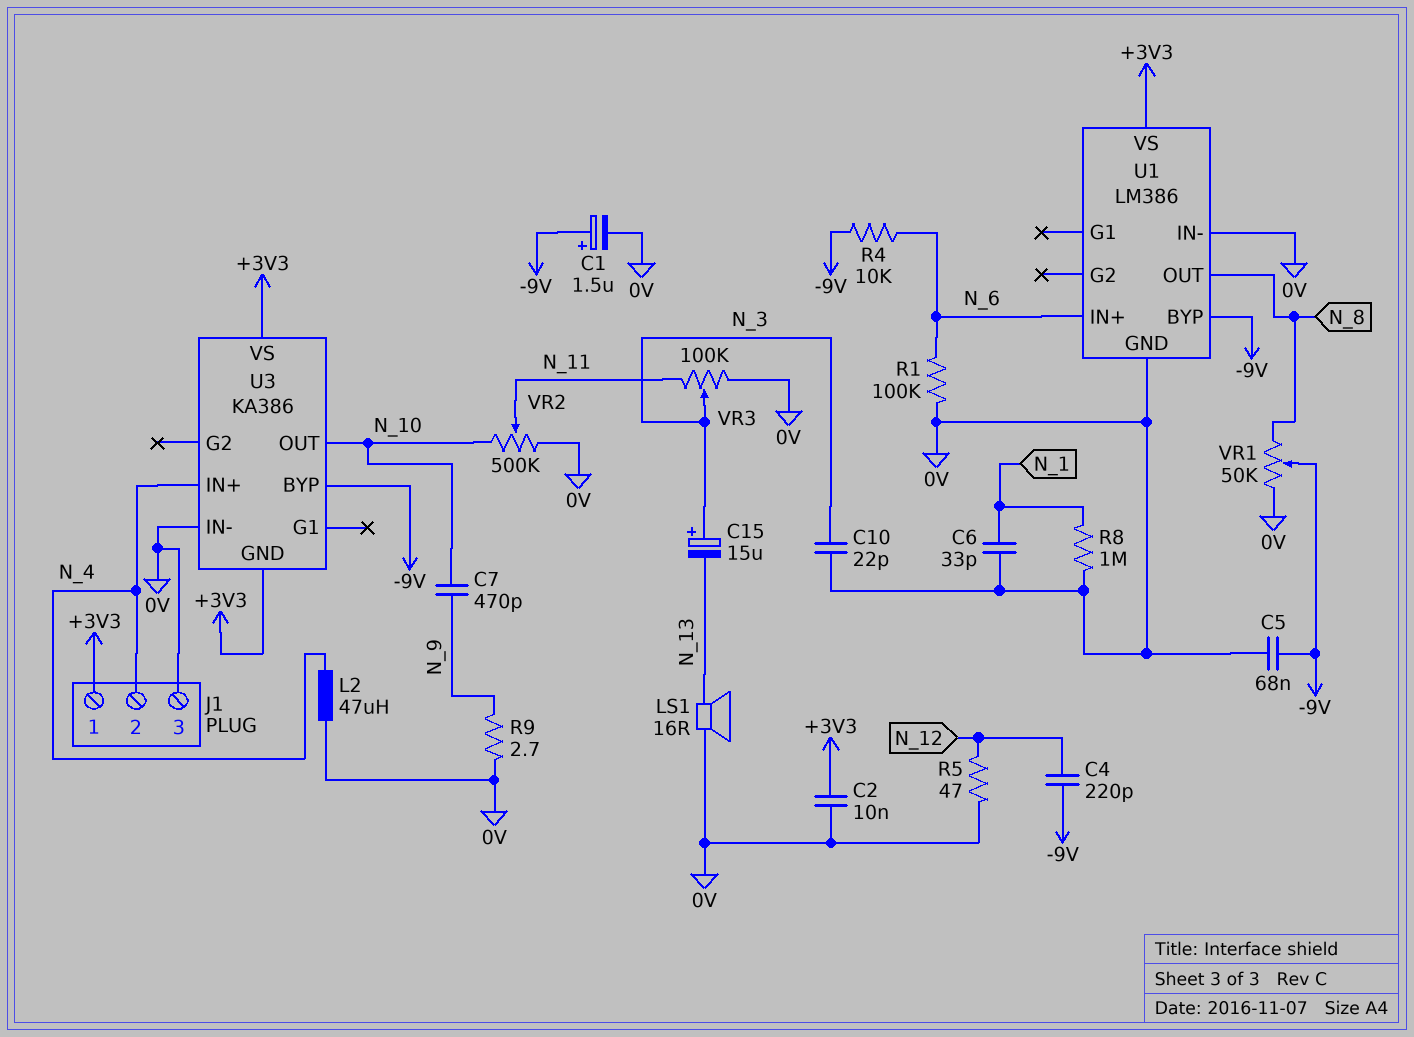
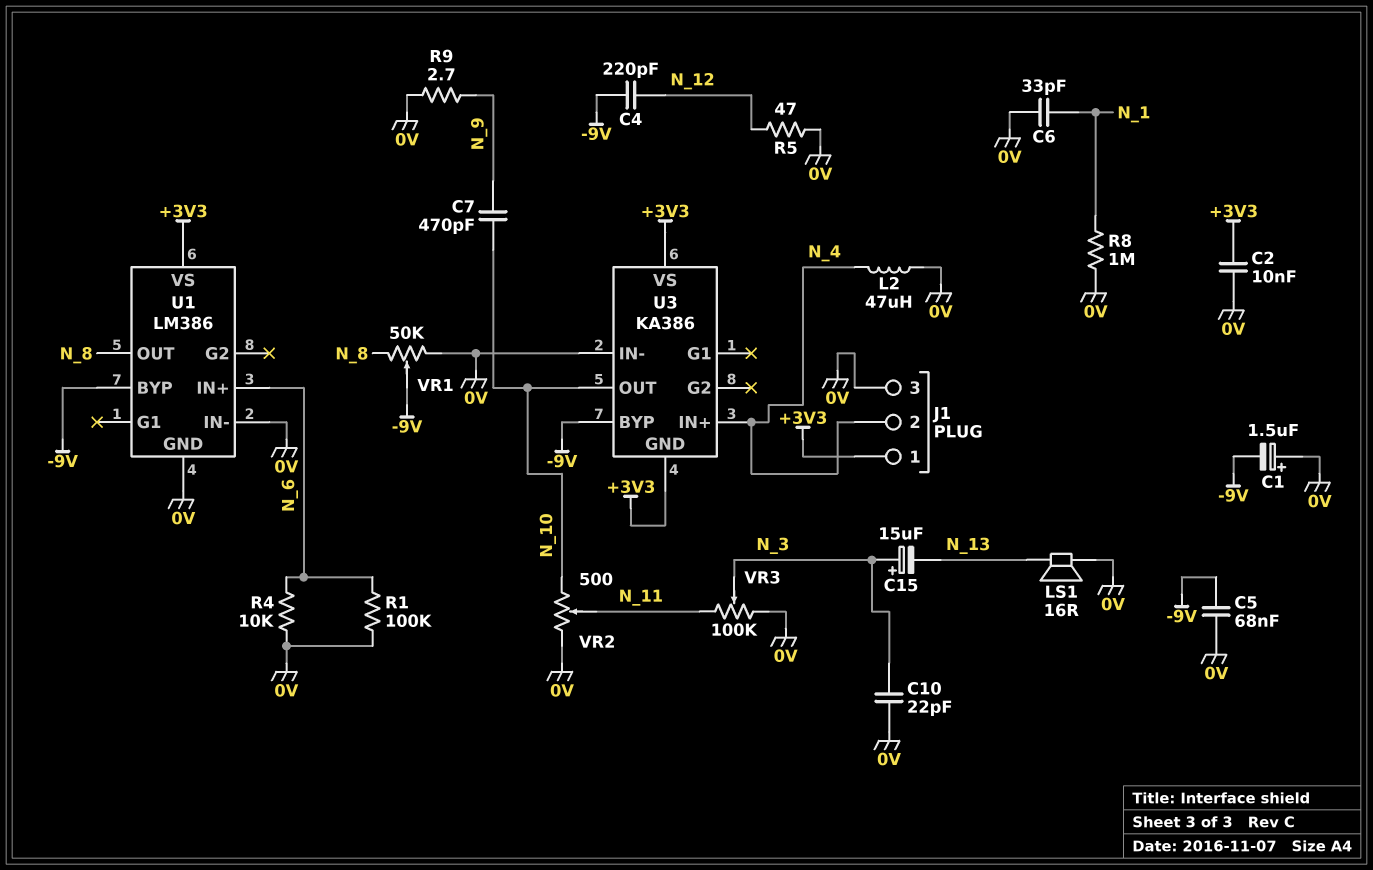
C1: 1.5uF (plus -9V, minus 0V) -> 1.5uF (plus 0V, minus -9V)
R4: 10k (-9V, N_6) -> 10k (0V, N_6)
VR2: 500k (0V, N_10, wiper N_11) -> 500 (0V, N_10, wiper N_11)

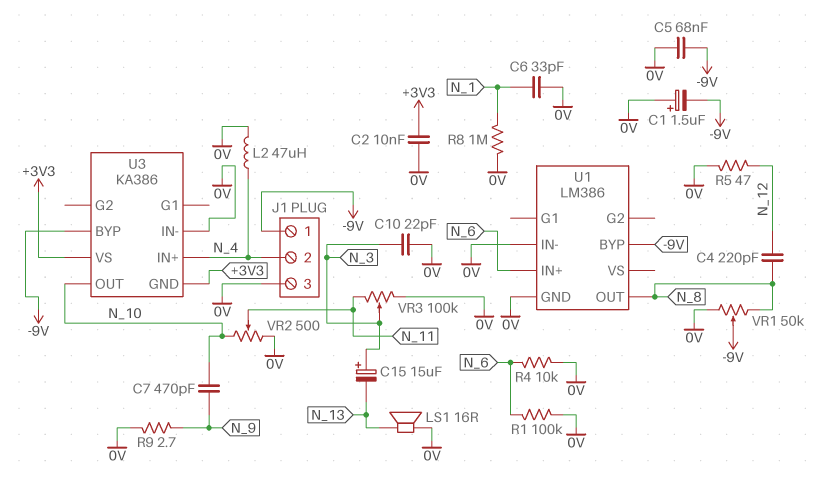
C4: 220pF (-9V, N_12) -> 220pF (N_8, N_12)
J1 pin 1: +3V3 -> -9V
U1 pin VS: +3V3 -> none

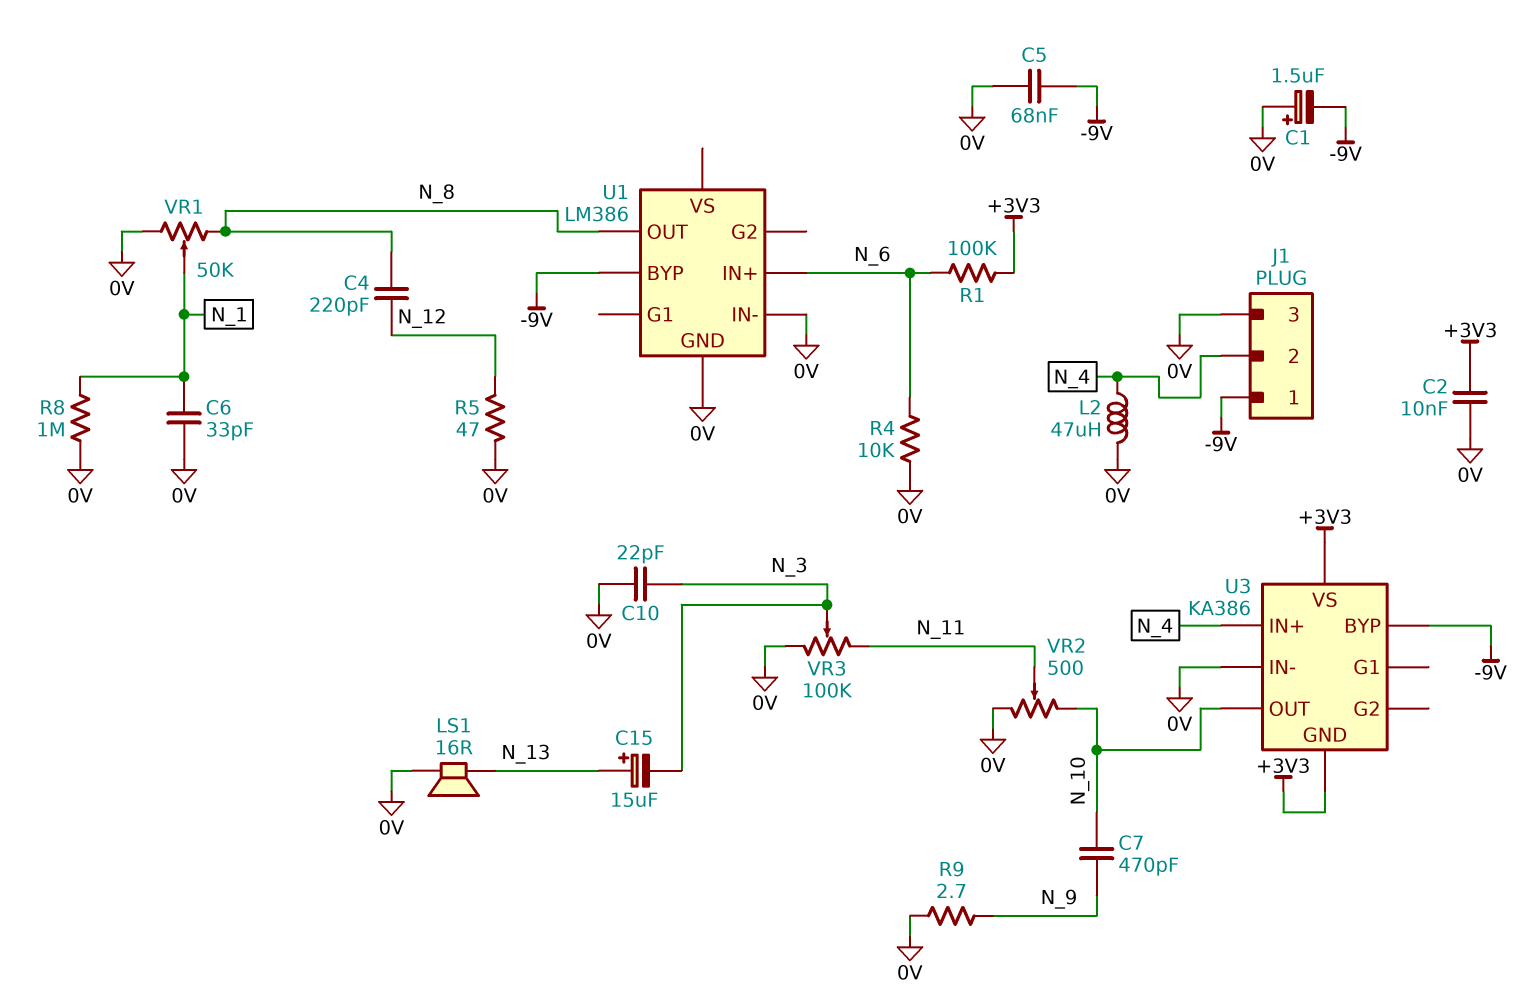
C15: 15uF (plus N_3, minus N_13) -> 15uF (plus N_13, minus N_3)
R1: 100k (0V, N_6) -> 100k (+3V3, N_6)
VR1: 50k (0V, N_8, wiper -9V) -> 50k (0V, N_8, wiper N_1)

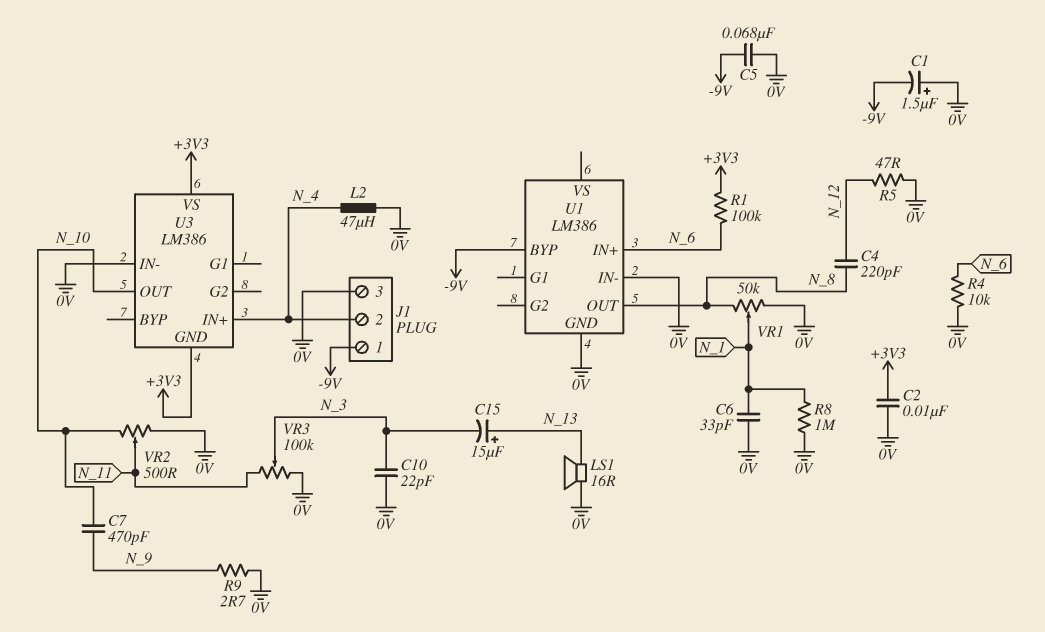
U3: KA386 -> LM386
U3 pin BYP: -9V -> none

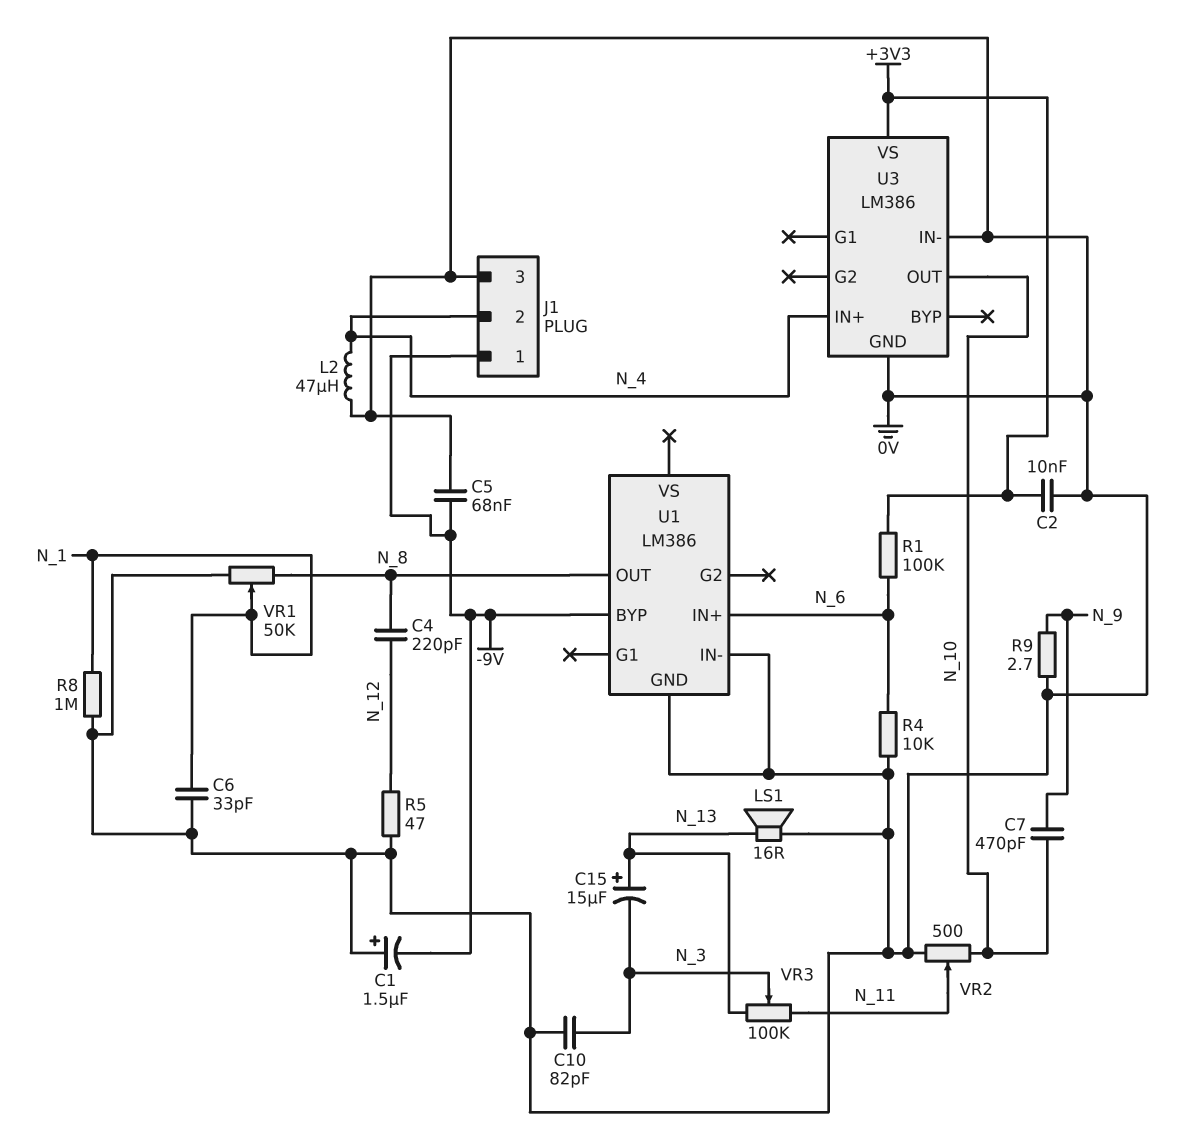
C10: 22pF (0V, N_3) -> 82pF (0V, N_3)
U3 pin GND: +3V3 -> 0V
VR3: 100k (0V, N_11, wiper N_3) -> 100k (N_11, N_13, wiper N_3)

